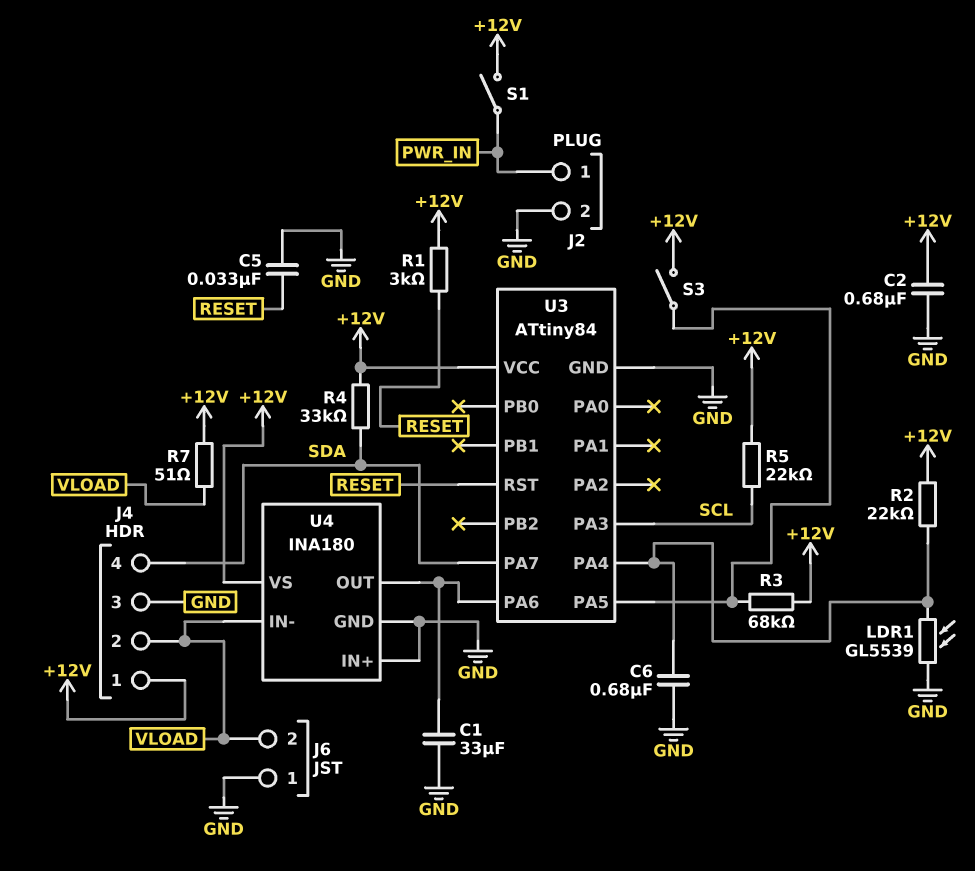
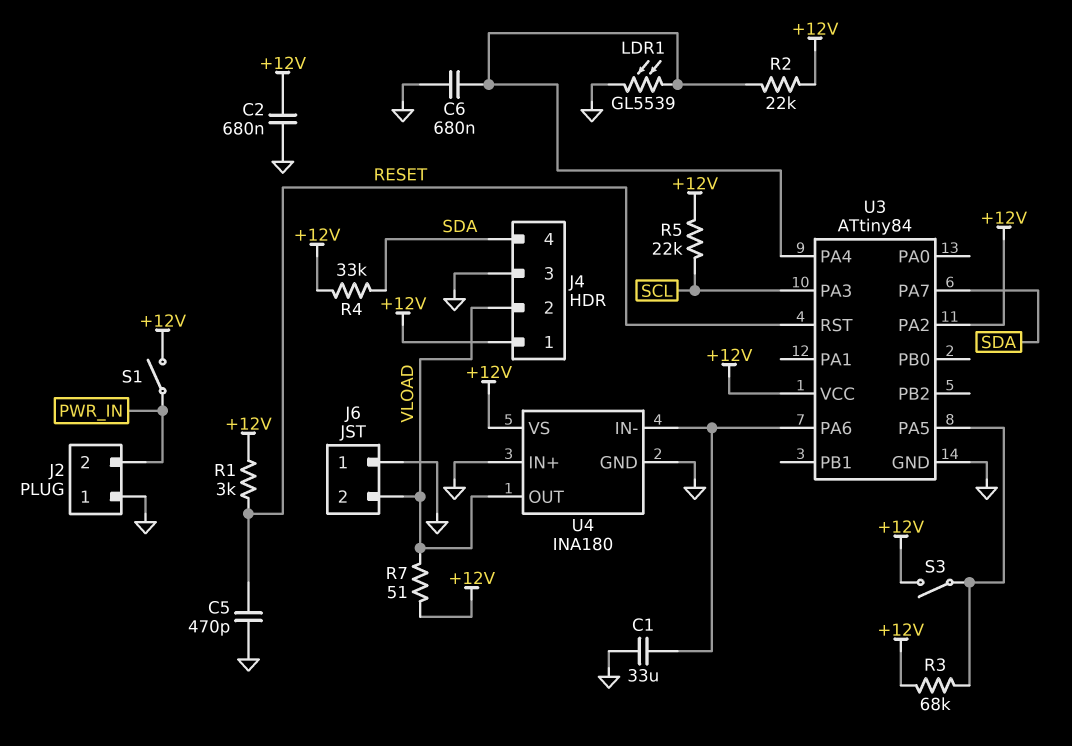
C5: 33nF (GND, RESET) -> 470pF (GND, RESET)
J2 pin 1: PWR_IN -> GND
J2 pin 2: GND -> PWR_IN
U3 pin PA2: none -> +12V
U4 pin IN-: VLOAD -> U3/PA6
U4 pin OUT: U3/PA6 -> VLOAD

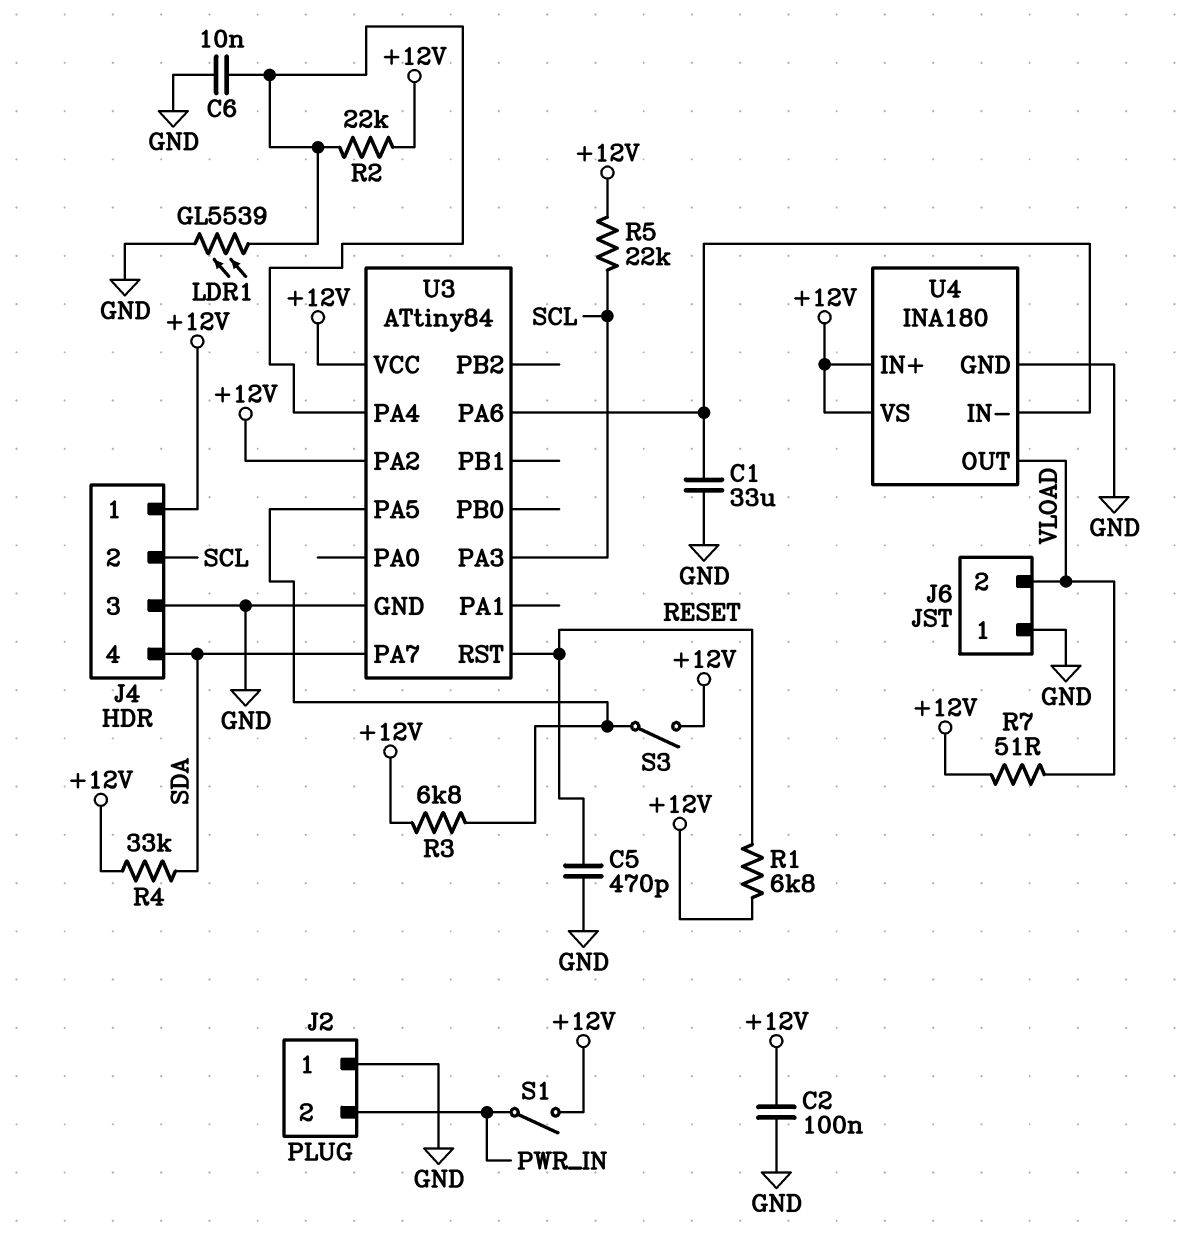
C2: 680nF (+12V, GND) -> 100nF (+12V, GND)
C6: 680nF (GND, U3/PA4) -> 10nF (GND, U3/PA4)
J4 pin 2: VLOAD -> SCL
R1: 3k (+12V, RESET) -> 6.8k (+12V, RESET)
R3: 68k (+12V, U3/PA5) -> 6.8k (+12V, U3/PA5)
U4 pin IN+: GND -> +12V

